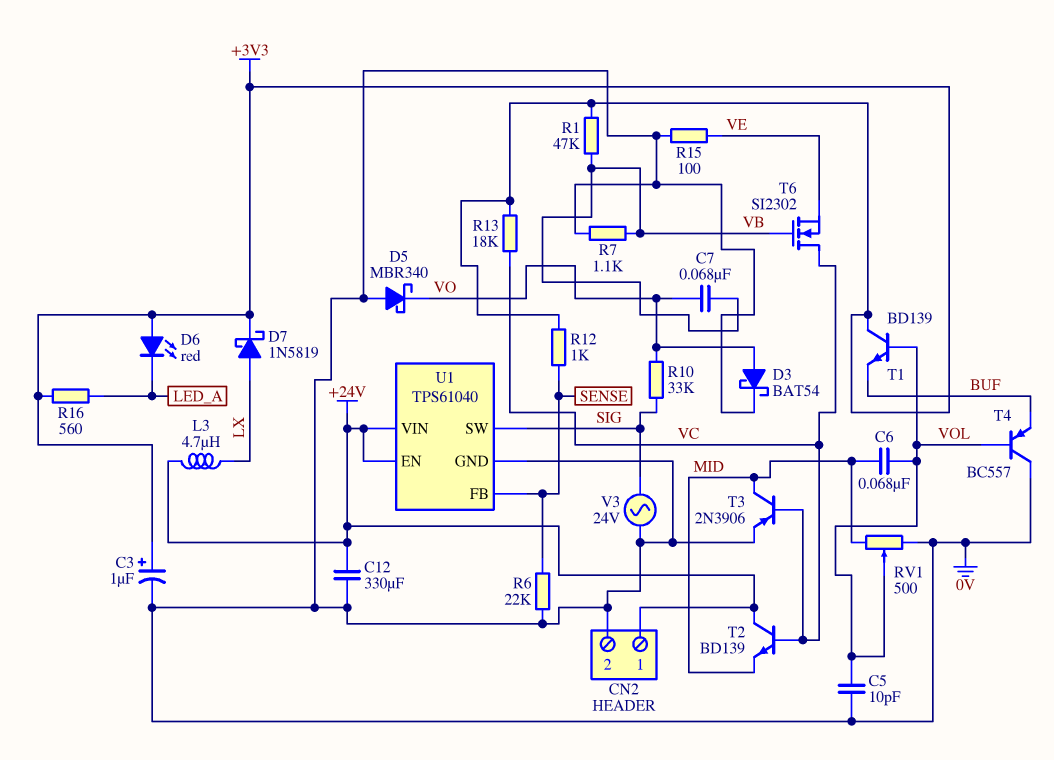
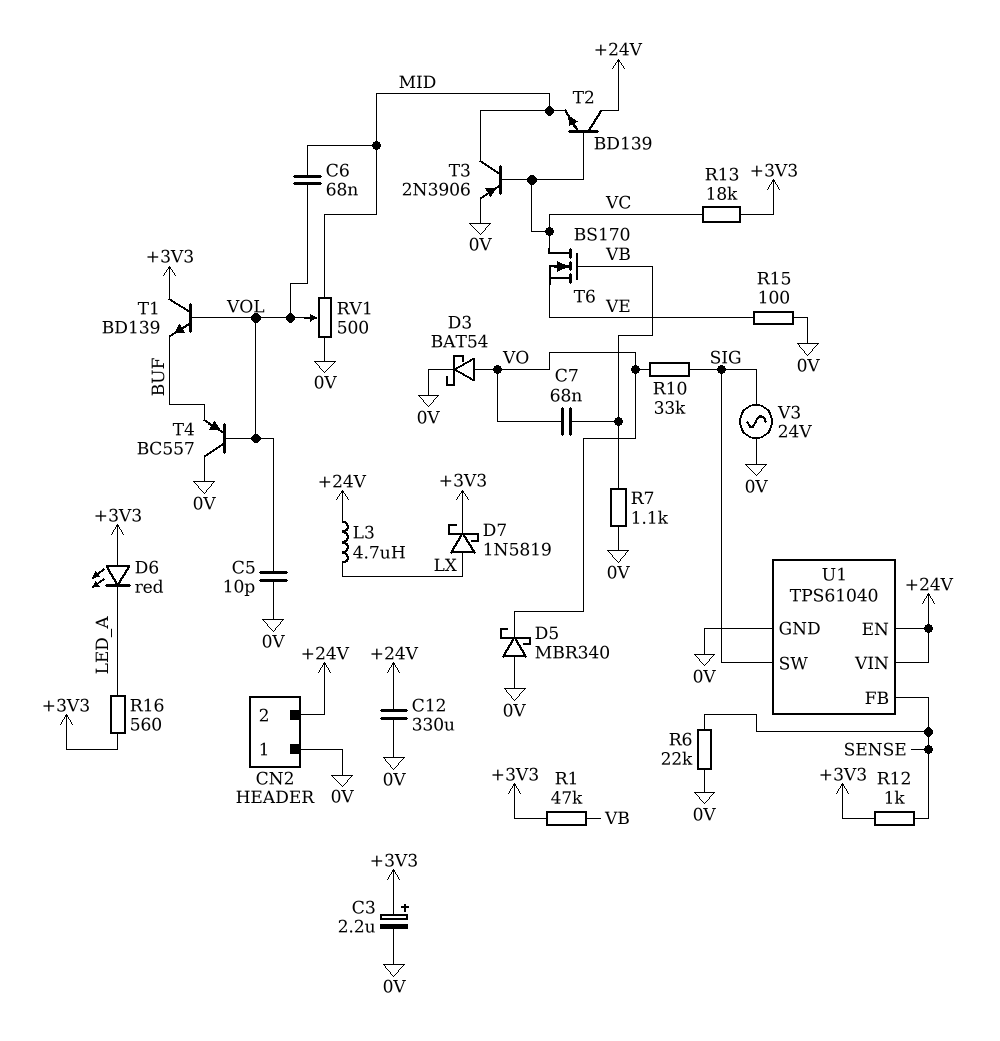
C3: 1uF (plus +3V3, minus 0V) -> 2.2uF (plus +3V3, minus 0V)
CN2 pin 1: +24V -> 0V
CN2 pin 2: 0V -> +24V
T6: NMOS SI2302 (G VB, D VC, S VE) -> NMOS BS170 (G VB, D VC, S VE)

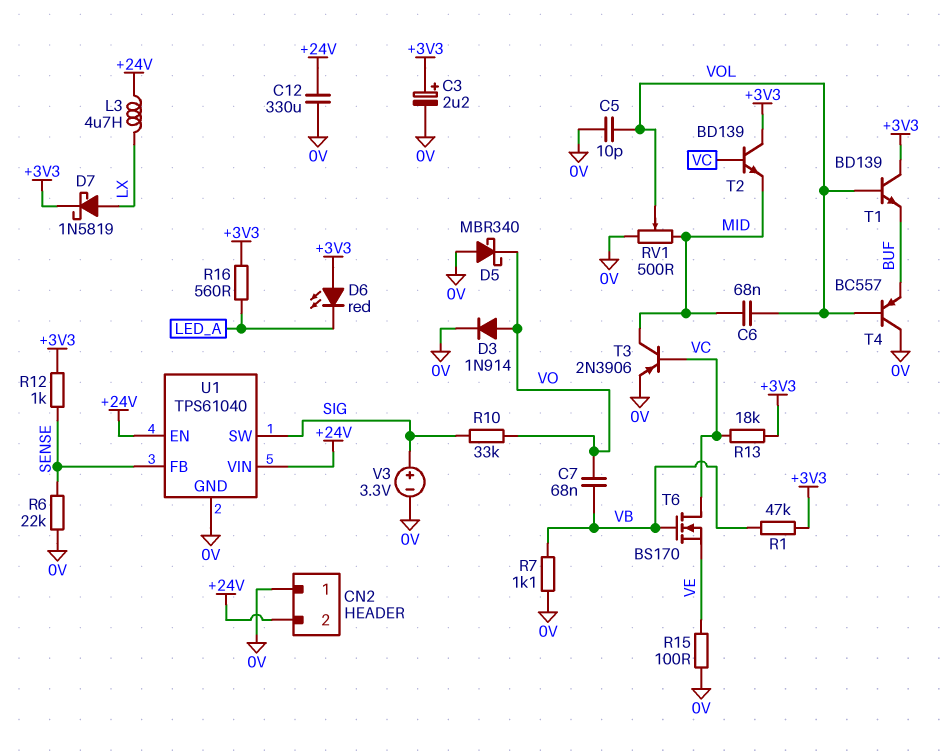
D3: schottky BAT54 (A VO, K 0V) -> diode 1N914 (A VO, K 0V)
T2: NPN BD139 (B VC, C +24V, E MID) -> NPN BD139 (B VC, C +3V3, E MID)
V3: AC 24V (0V, SIG) -> 3.3V (plus SIG, minus 0V)

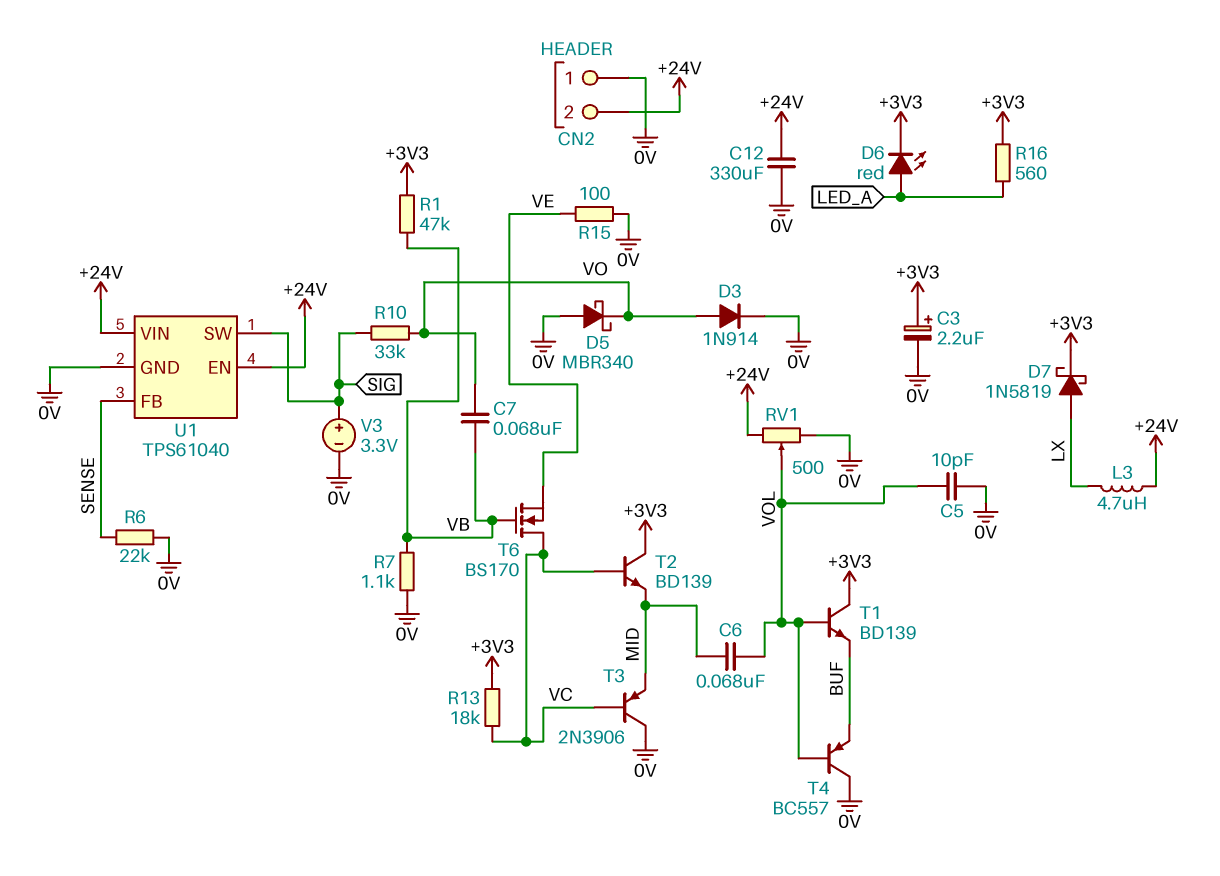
D6: LED red (A +3V3, K LED_A) -> LED red (A LED_A, K +3V3)
R12: 1k (+3V3, SENSE) -> none
RV1: 500 (0V, MID, wiper VOL) -> 500 (+24V, 0V, wiper VOL)
T3: PNP 2N3906 (B VC, C MID, E 0V) -> PNP 2N3906 (B VC, C 0V, E MID)

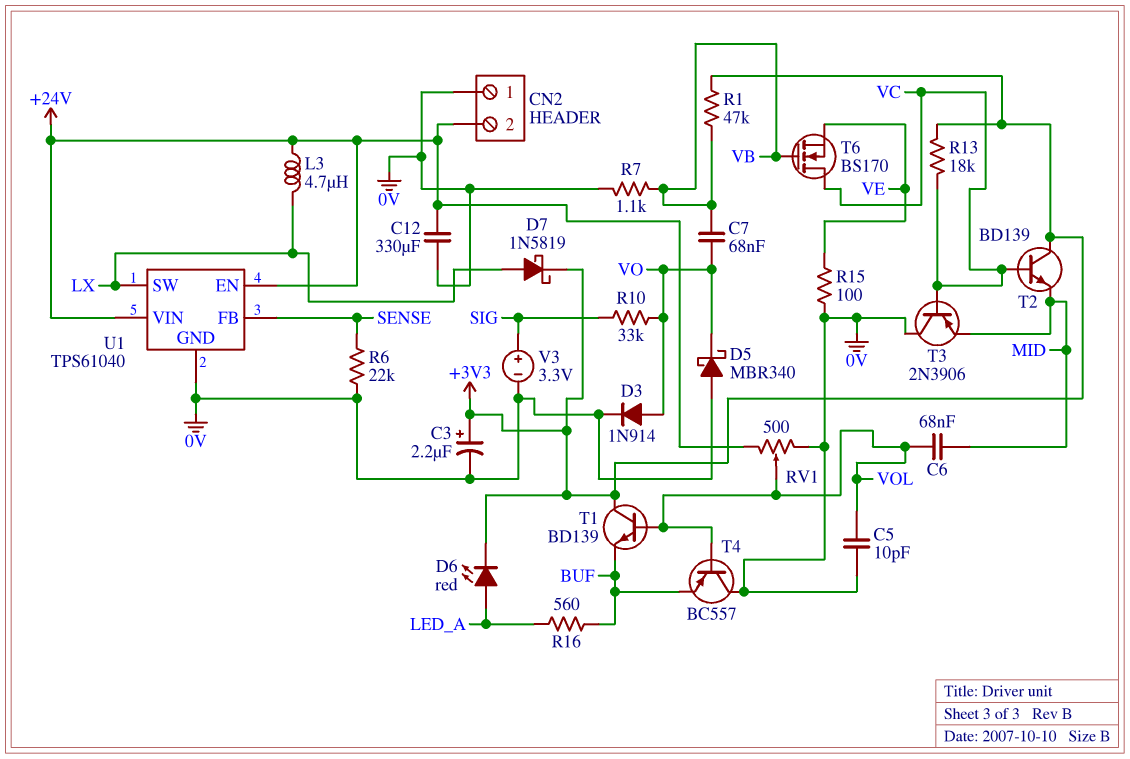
R16: 560 (+3V3, LED_A) -> 560 (BUF, LED_A)
U1 pin SW: SIG -> LX

